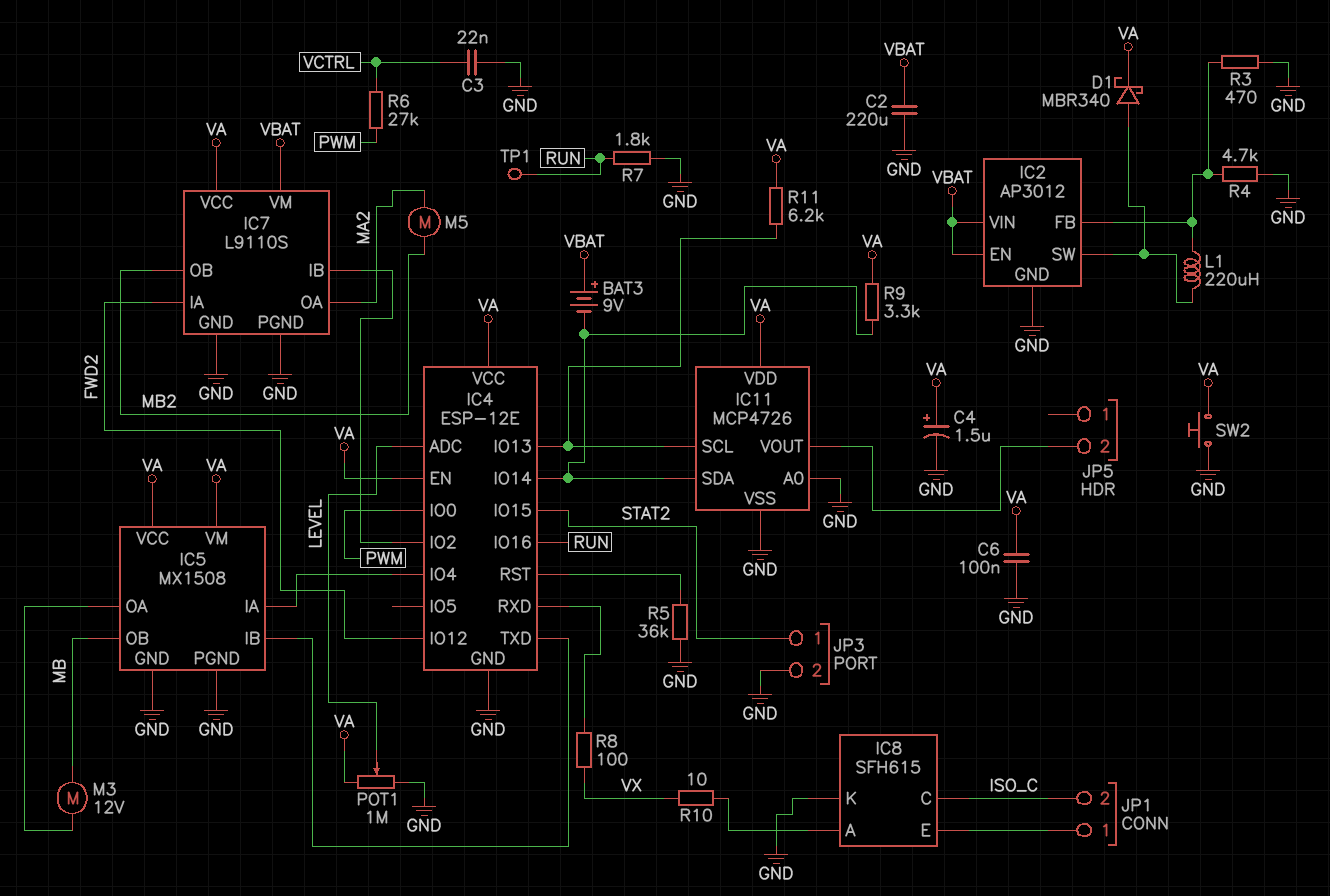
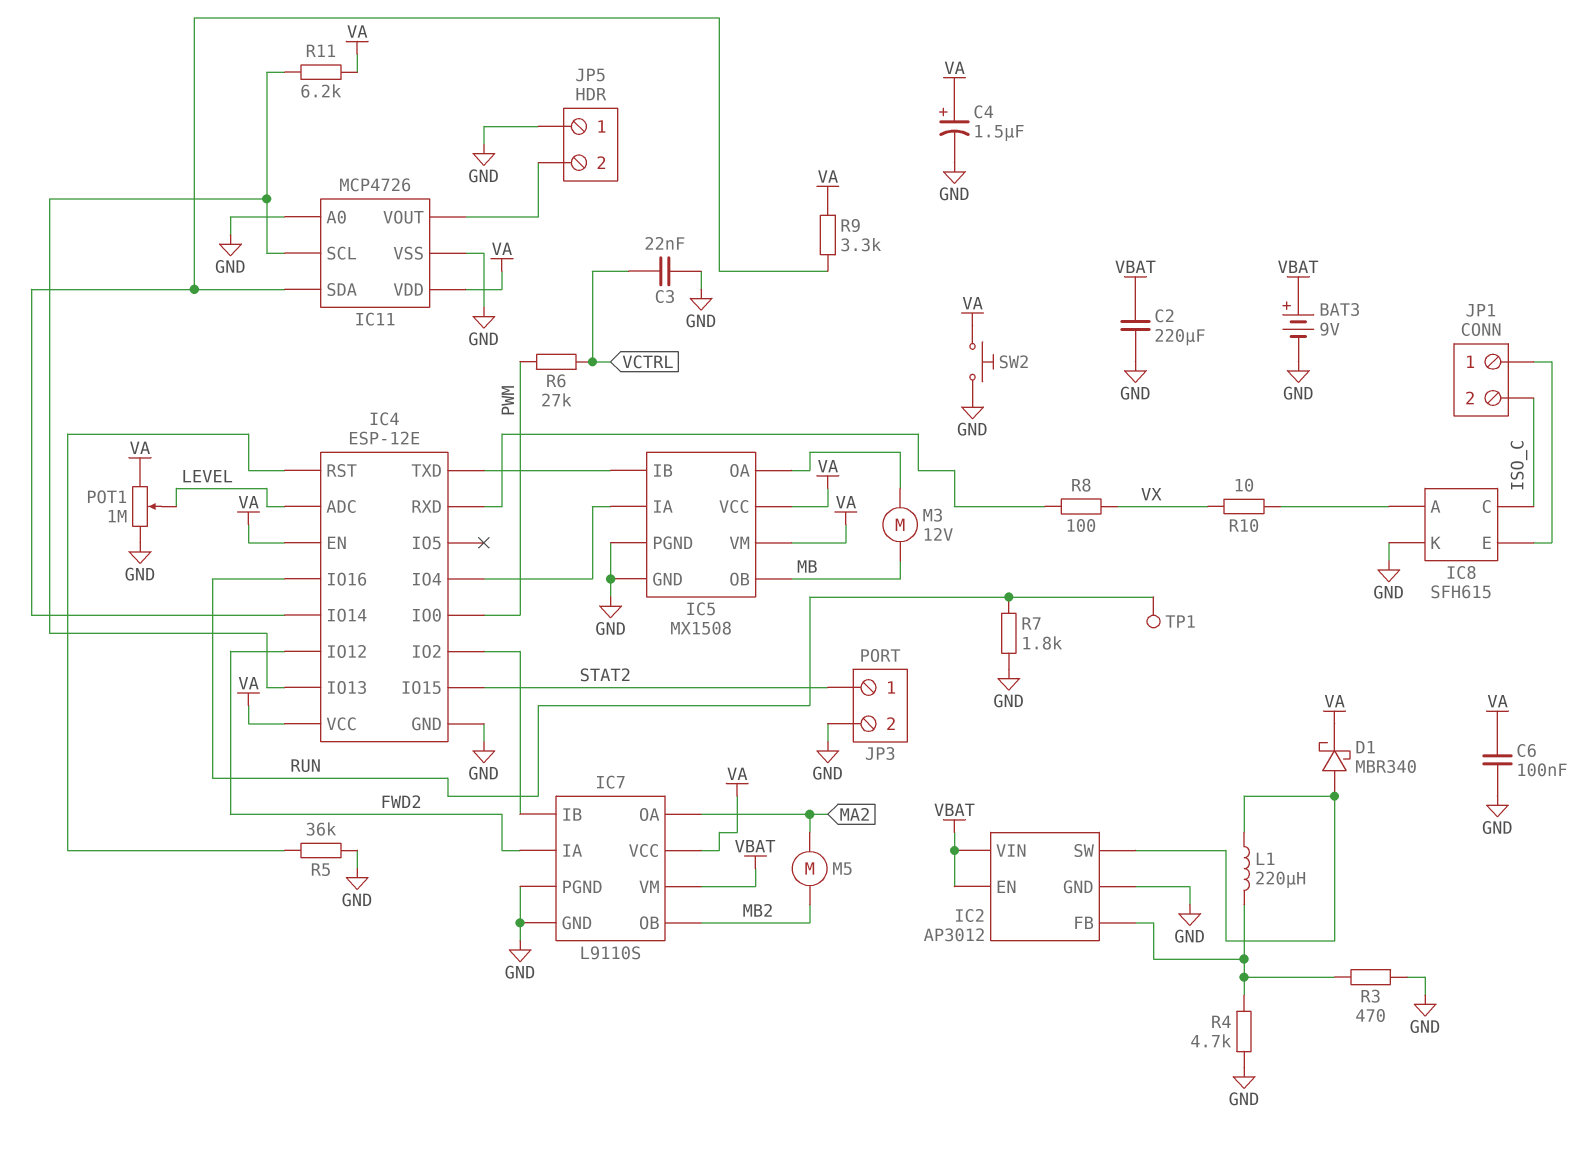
BAT3: 9V (plus VBAT, minus IC4/IO14) -> 9V (plus VBAT, minus GND)
JP5 pin 1: none -> GND

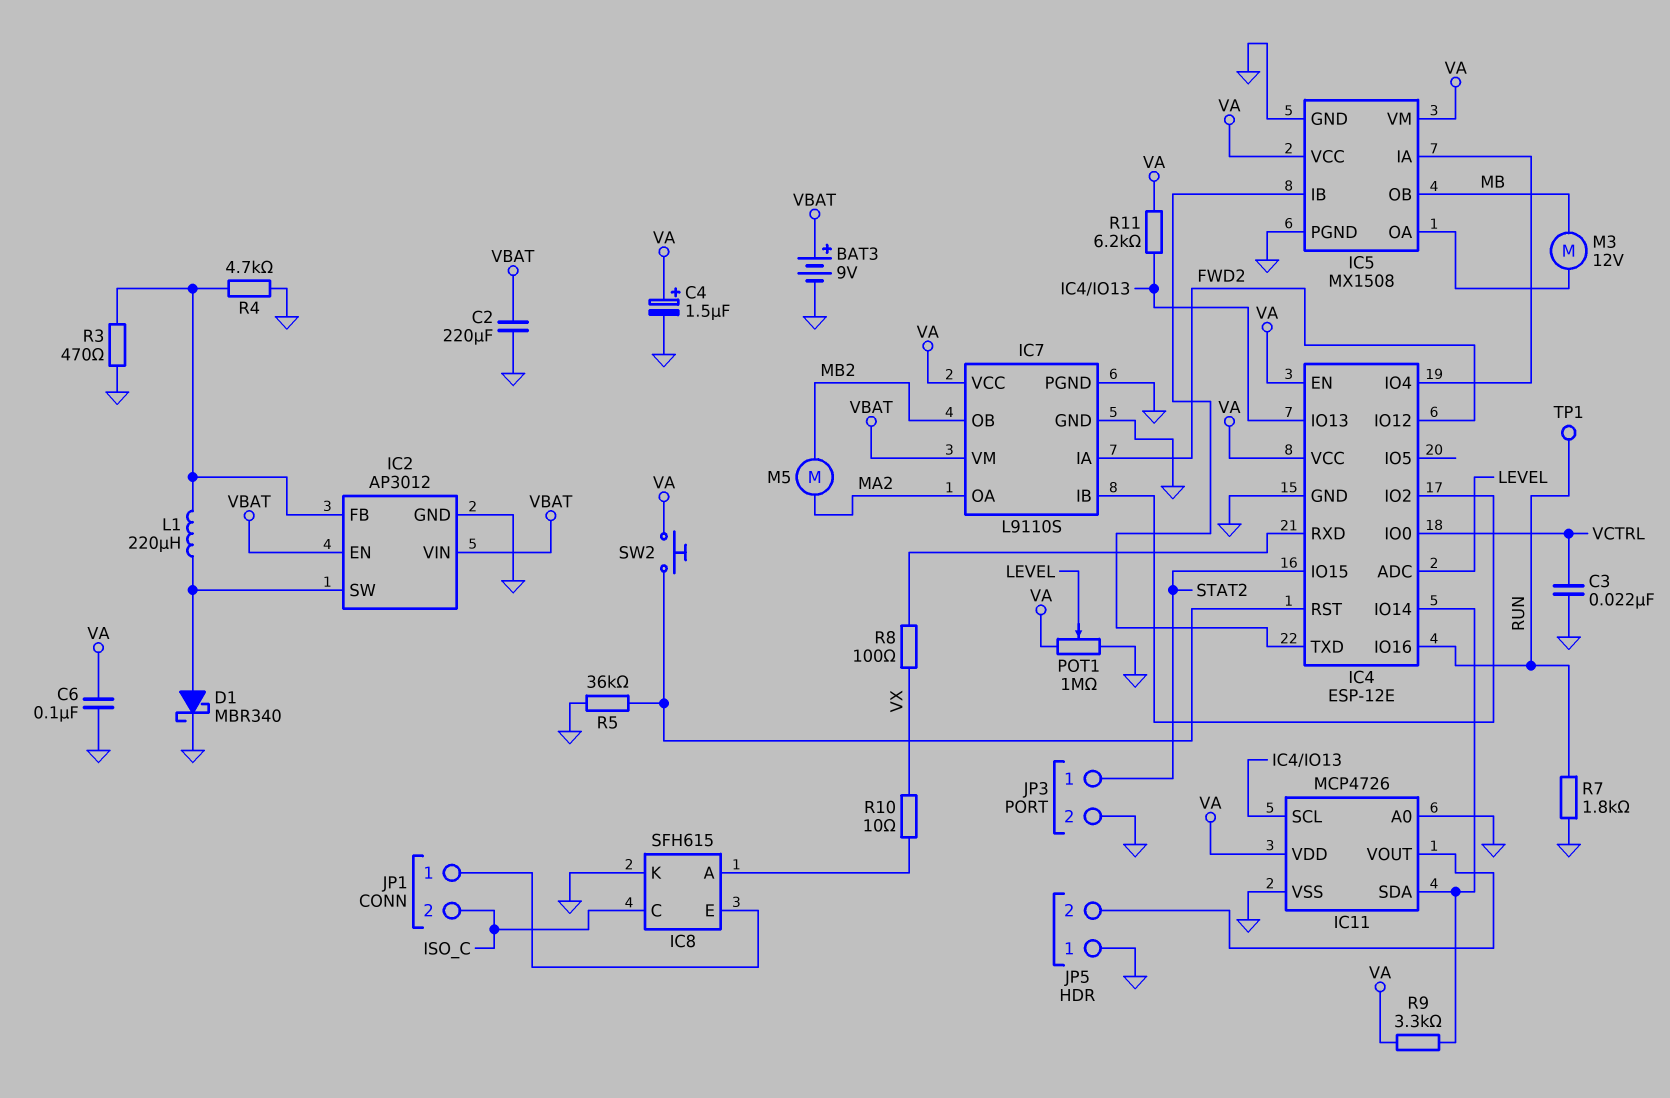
D1: schottky MBR340 (A IC2/SW, K VA) -> schottky MBR340 (A IC2/SW, K GND)
IC4 pin IO0: PWM -> VCTRL
R6: 27k (PWM, VCTRL) -> none
SW2: button (GND, VA) -> button (IC4/RST, VA)

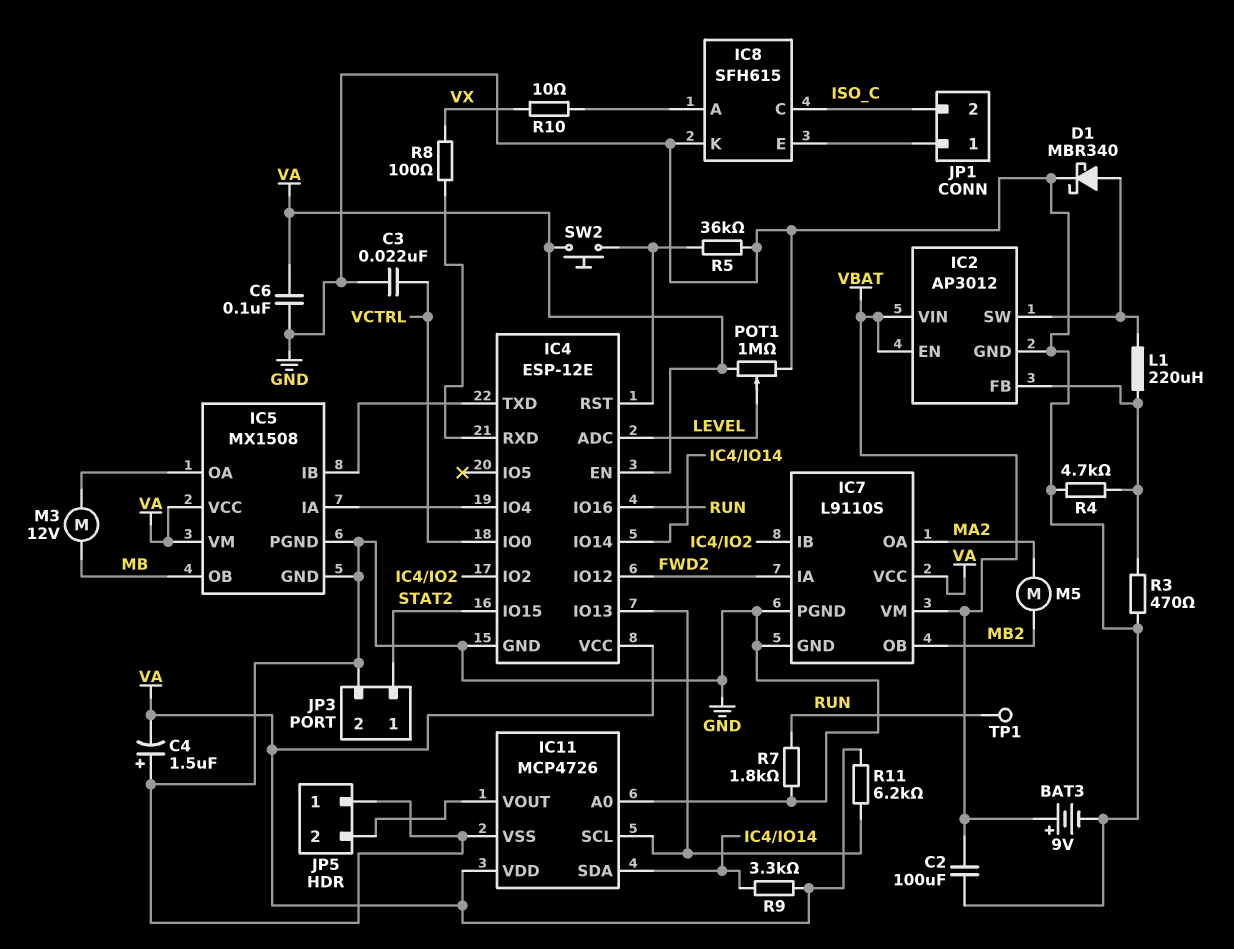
C2: 220uF (GND, VBAT) -> 100uF (GND, VBAT)
C4: 1.5uF (plus VA, minus GND) -> 1.5uF (plus GND, minus VA)

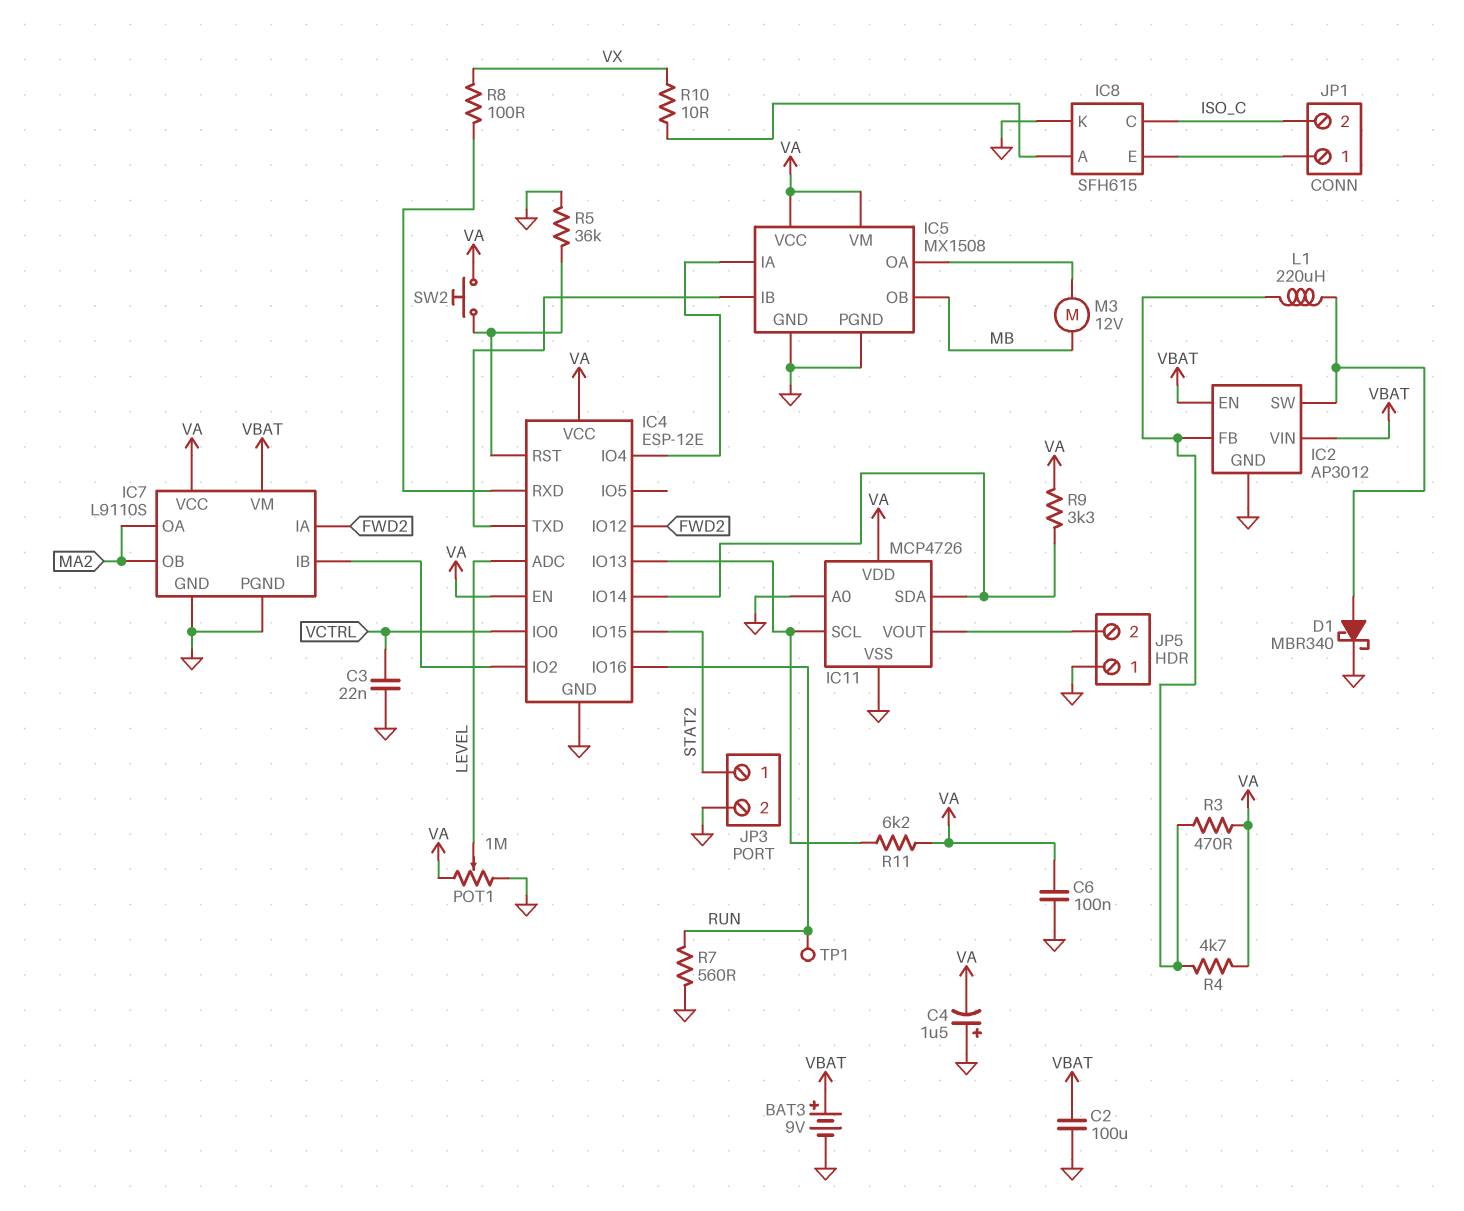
IC7 pin OB: MB2 -> MA2
M5: motor (MA2, MB2) -> none
R3: 470 (GND, IC2/FB) -> 470 (IC2/FB, VA)
R4: 4.7k (GND, IC2/FB) -> 4.7k (IC2/FB, VA)
R7: 1.8k (GND, RUN) -> 560 (GND, RUN)

